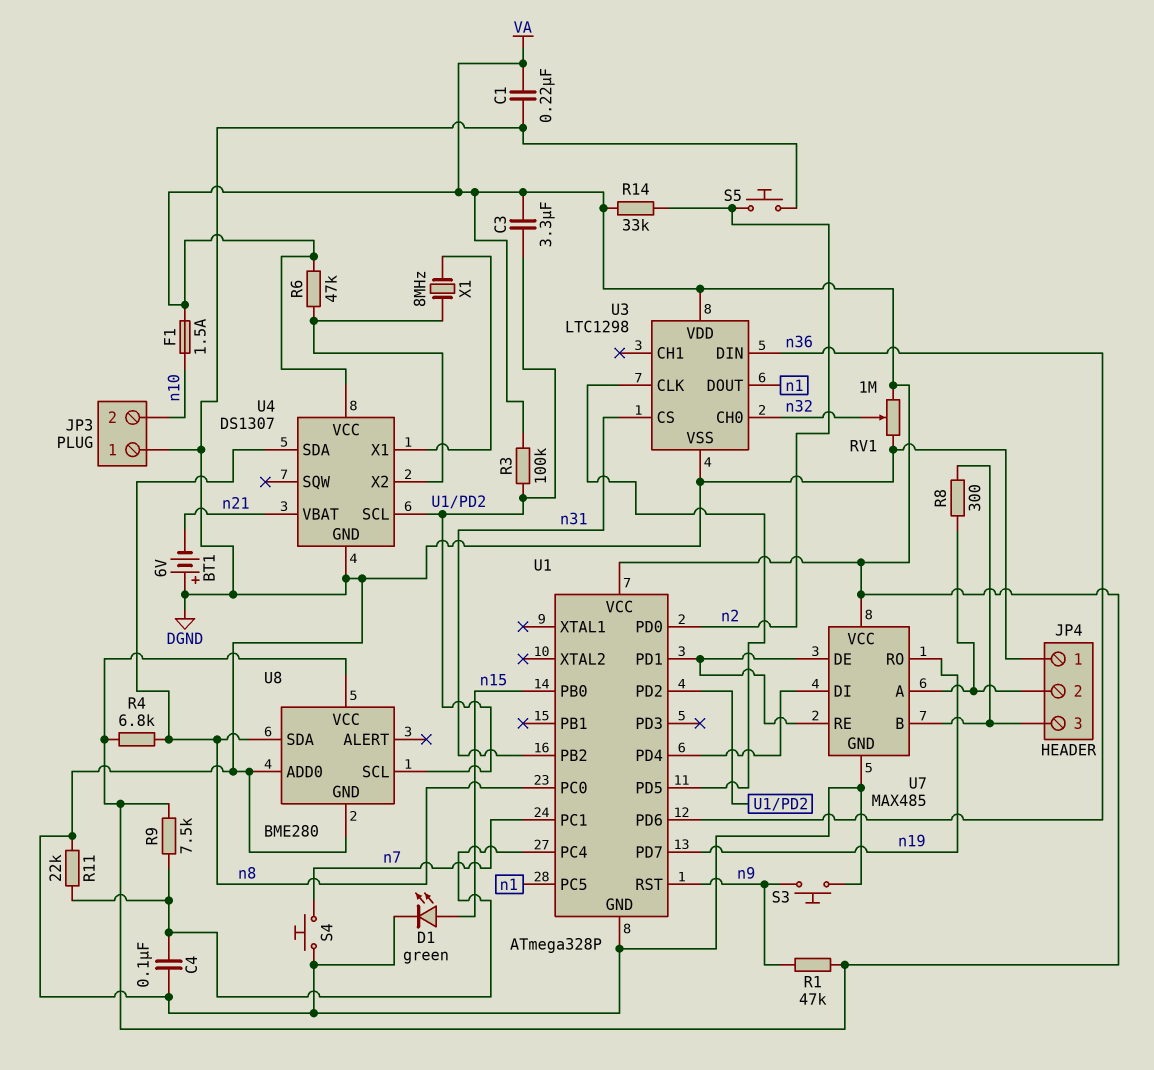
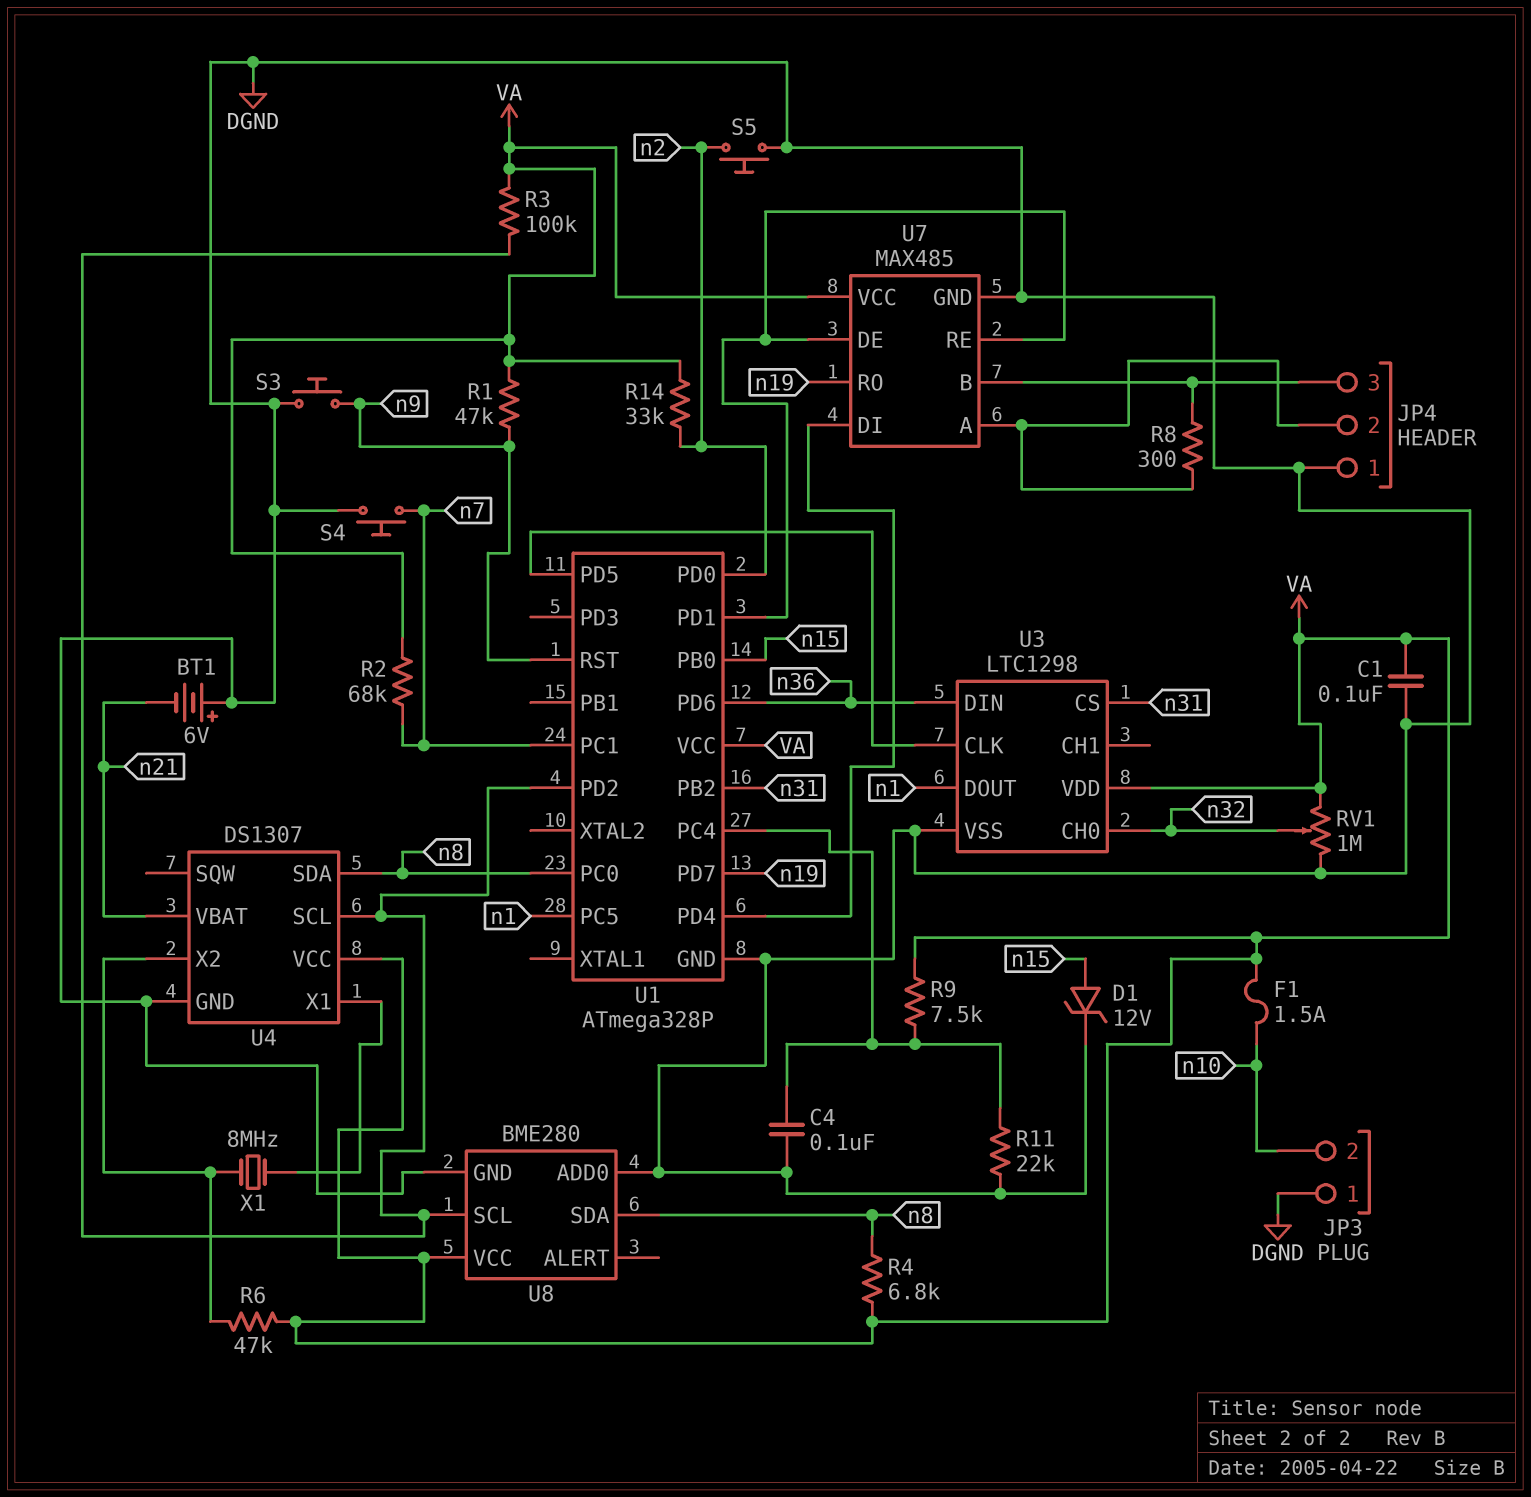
C1: 220nF (DGND, VA) -> 100nF (DGND, VA)
C3: 3.3uF (U1/PD2, VA) -> none
D1: LED green (A n15, K DGND) -> zener 12V (A n15, K DGND)
R2: none -> 68k (VA, n7)

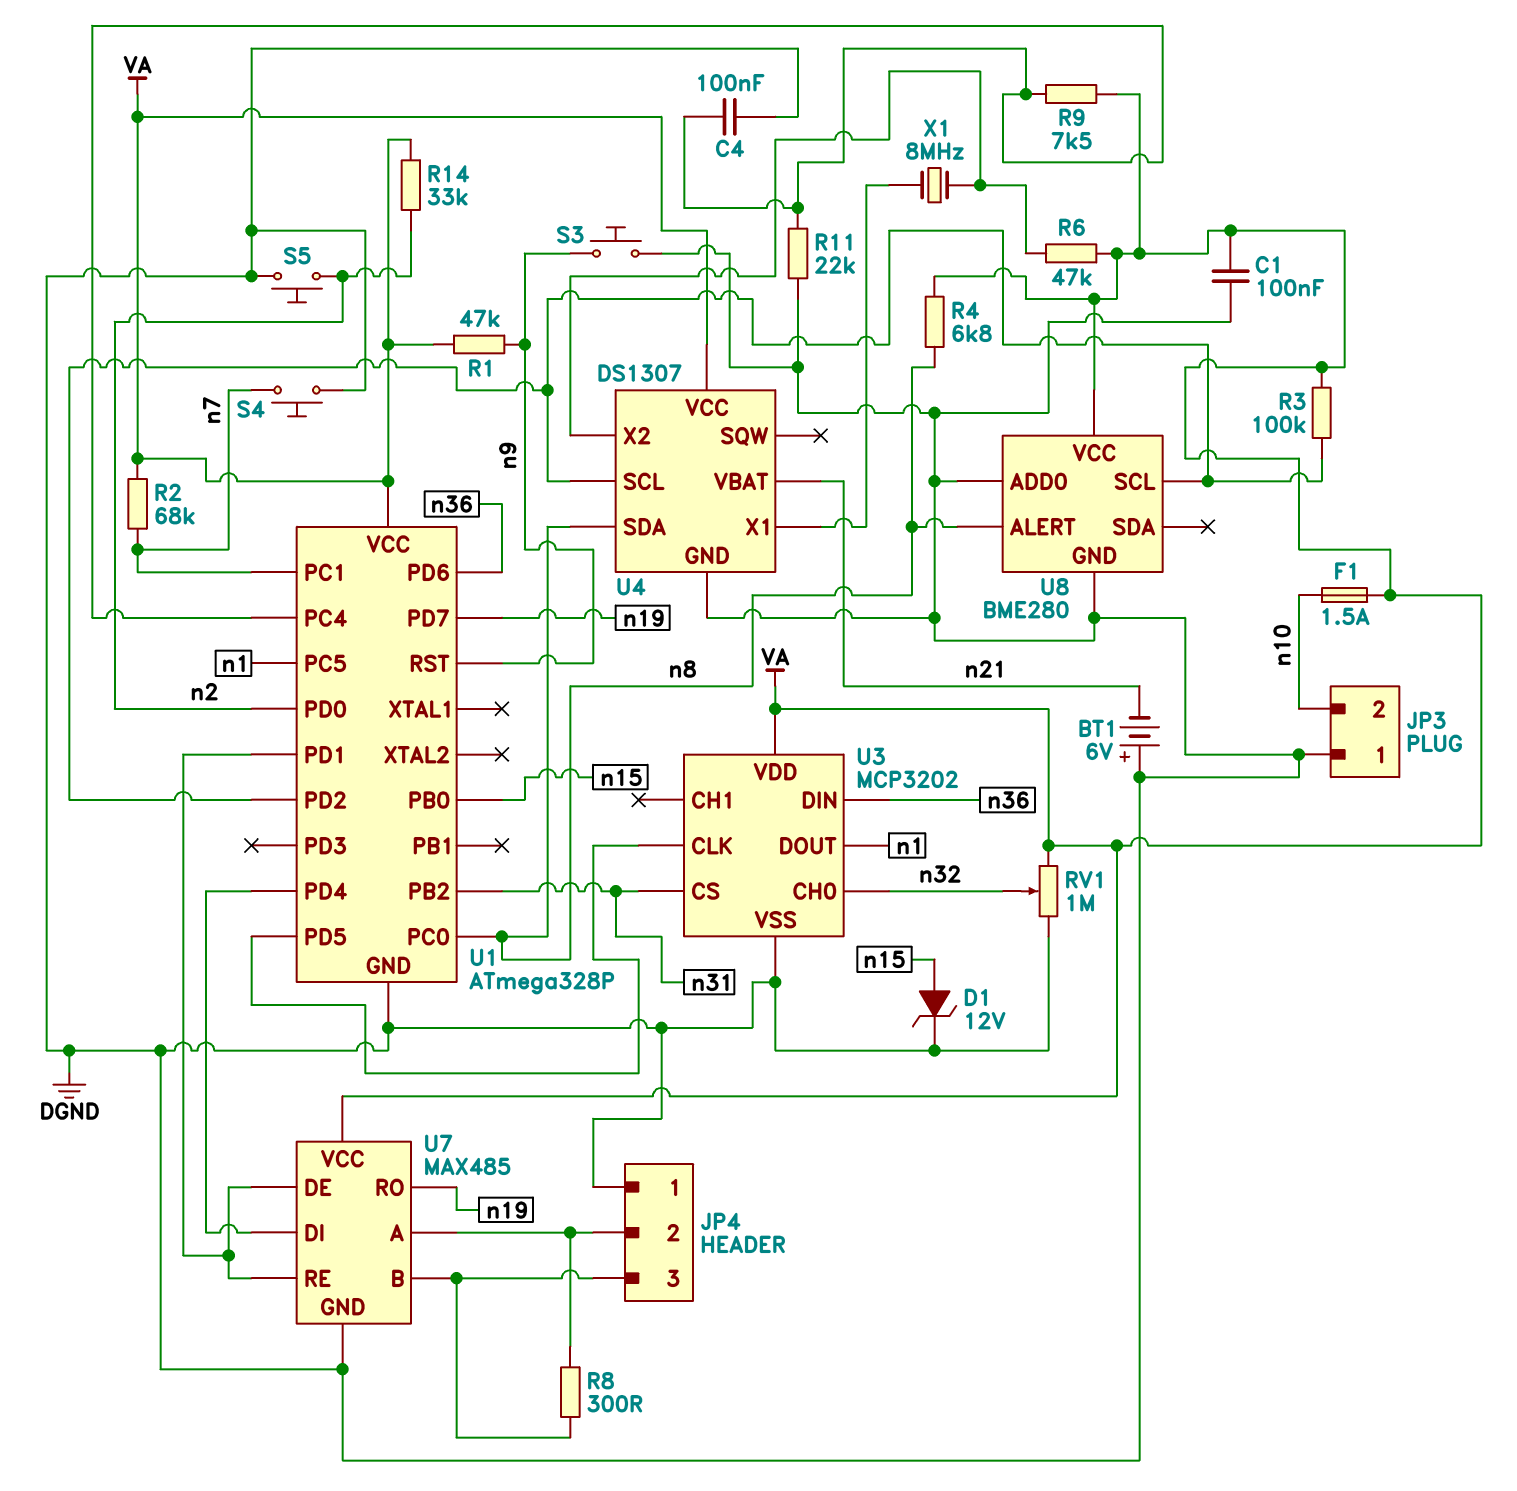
U3: LTC1298 -> MCP3202
U8 pin ALERT: none -> n8
U8 pin SDA: n8 -> none

